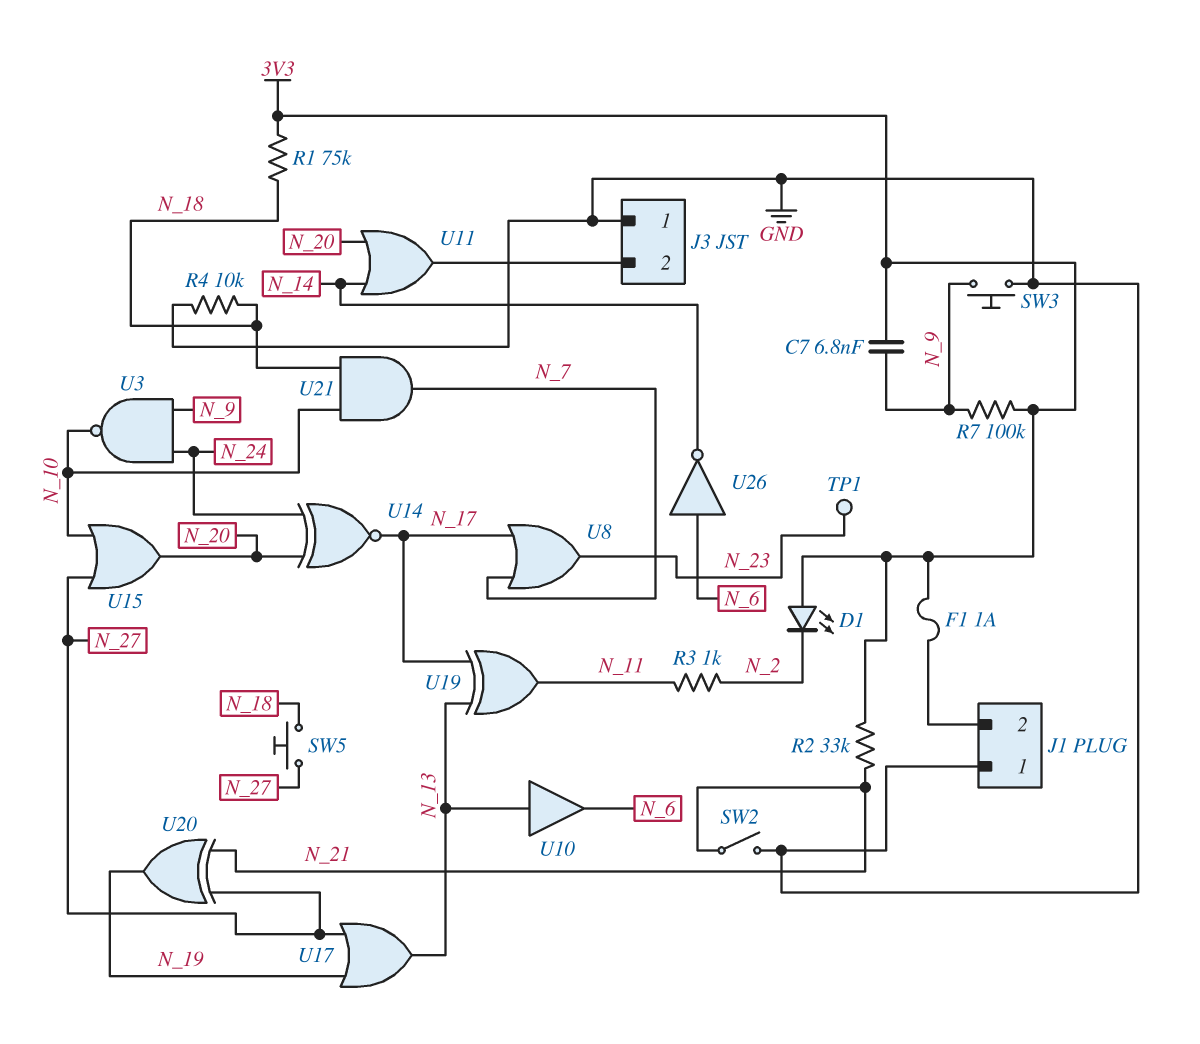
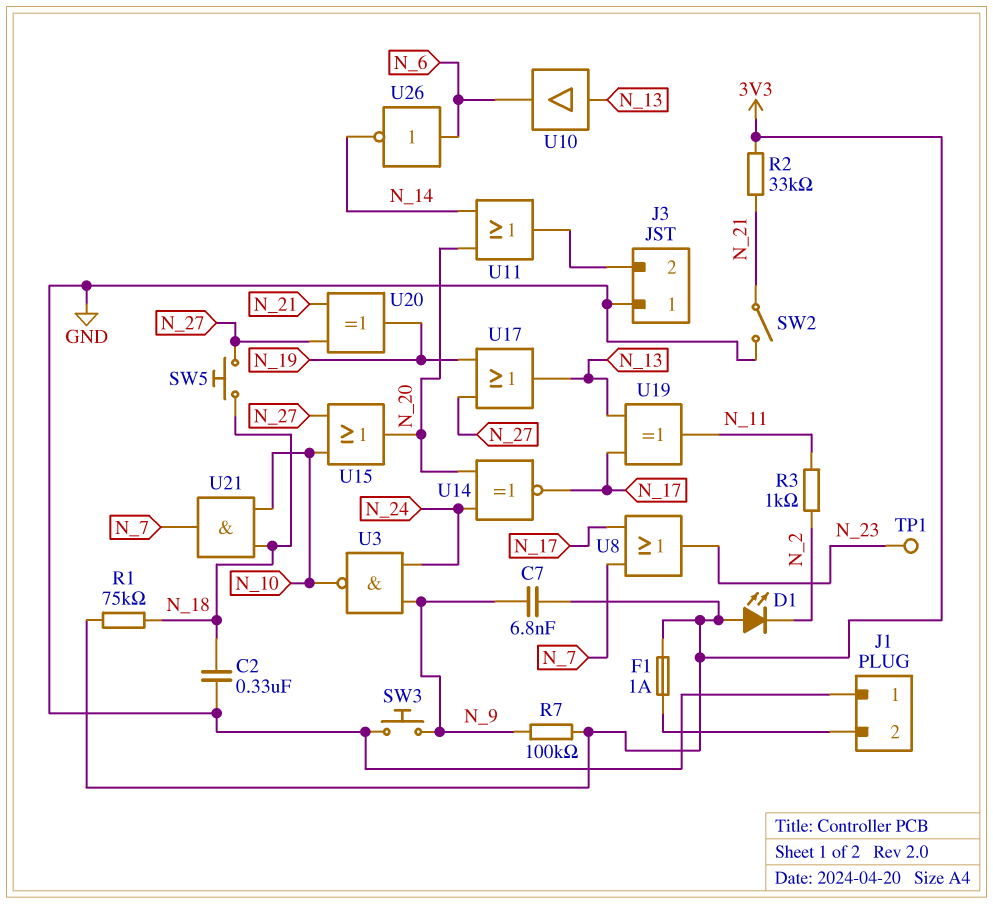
C2: none -> 330nF (GND, N_18)
R4: 10k (GND, N_18) -> none

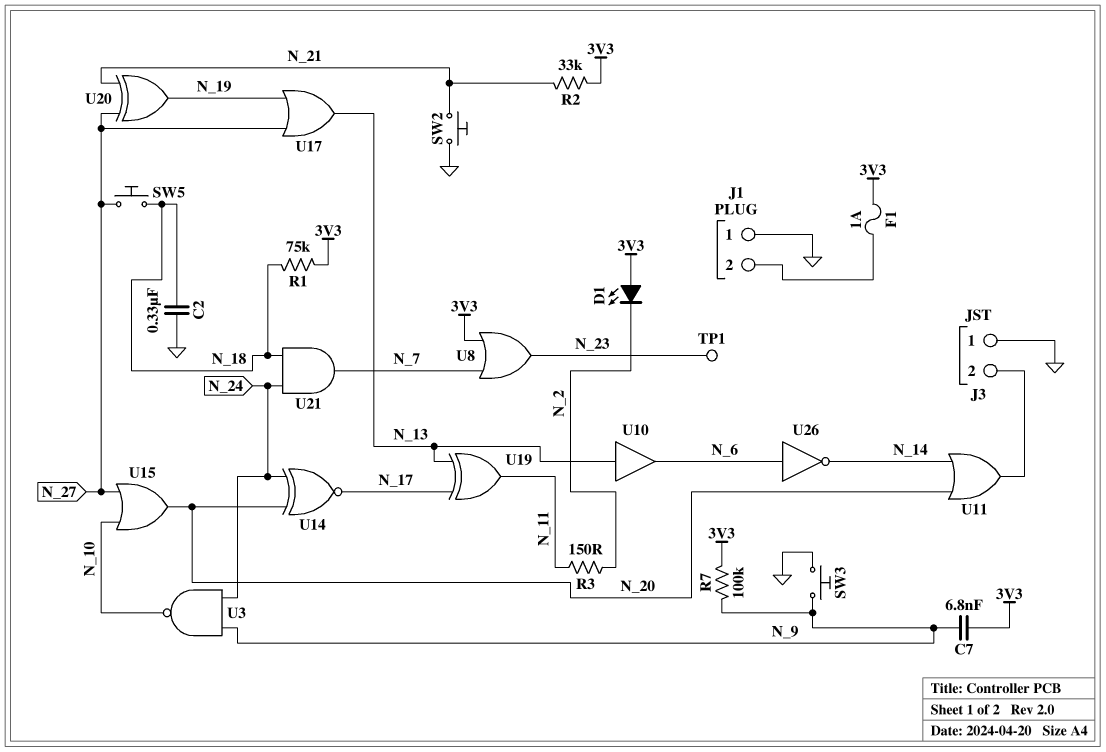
R3: 1k (N_2, N_11) -> 150 (N_2, N_11)
SW2: switch (GND, N_21) -> button (GND, N_21)
U8: OR (in N_7, in N_17, out N_23) -> OR (in 3V3, in N_7, out N_23)
U21: AND (in N_10, in N_18, out N_7) -> AND (in N_18, in N_24, out N_7)

